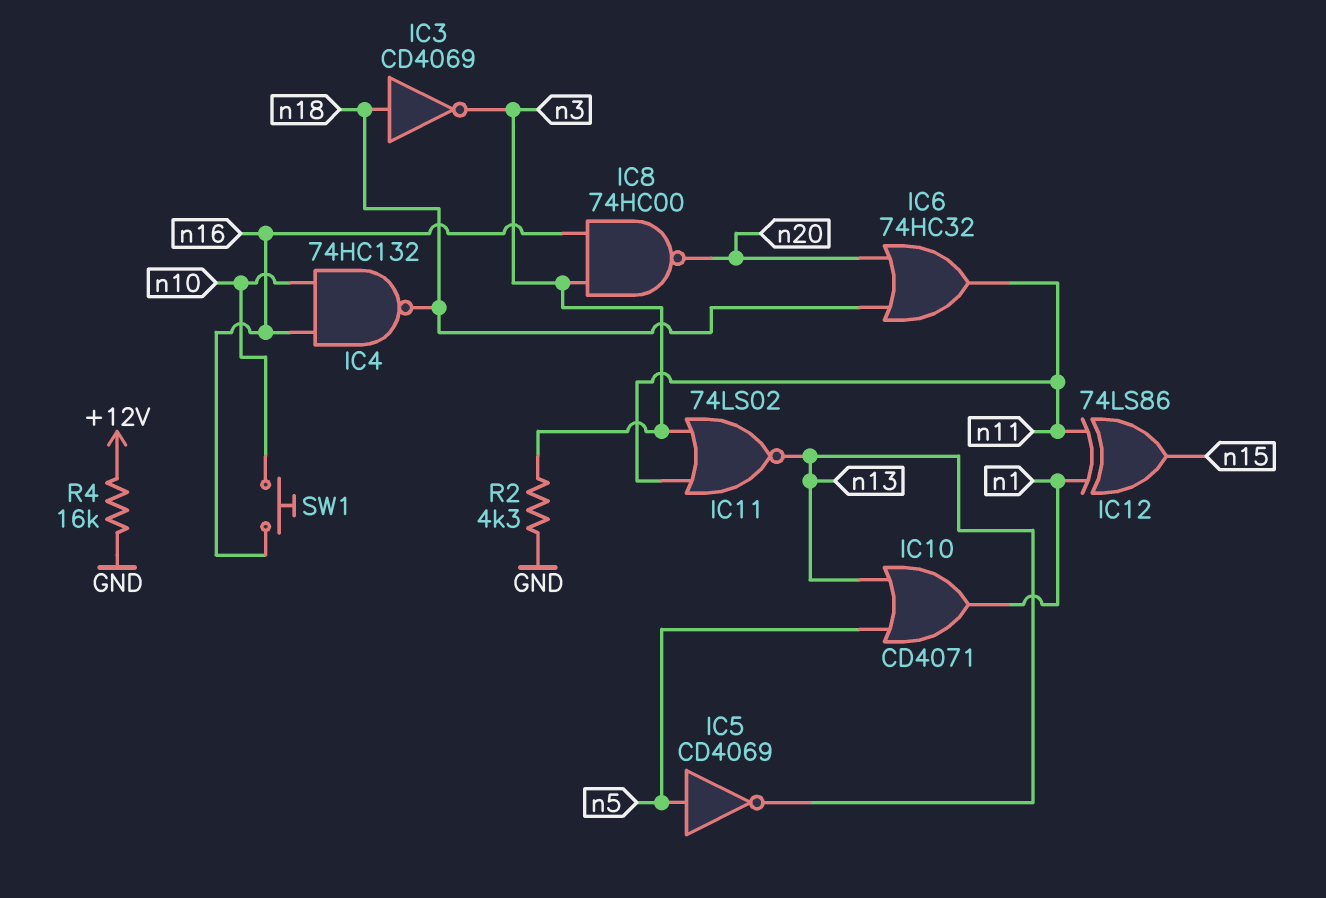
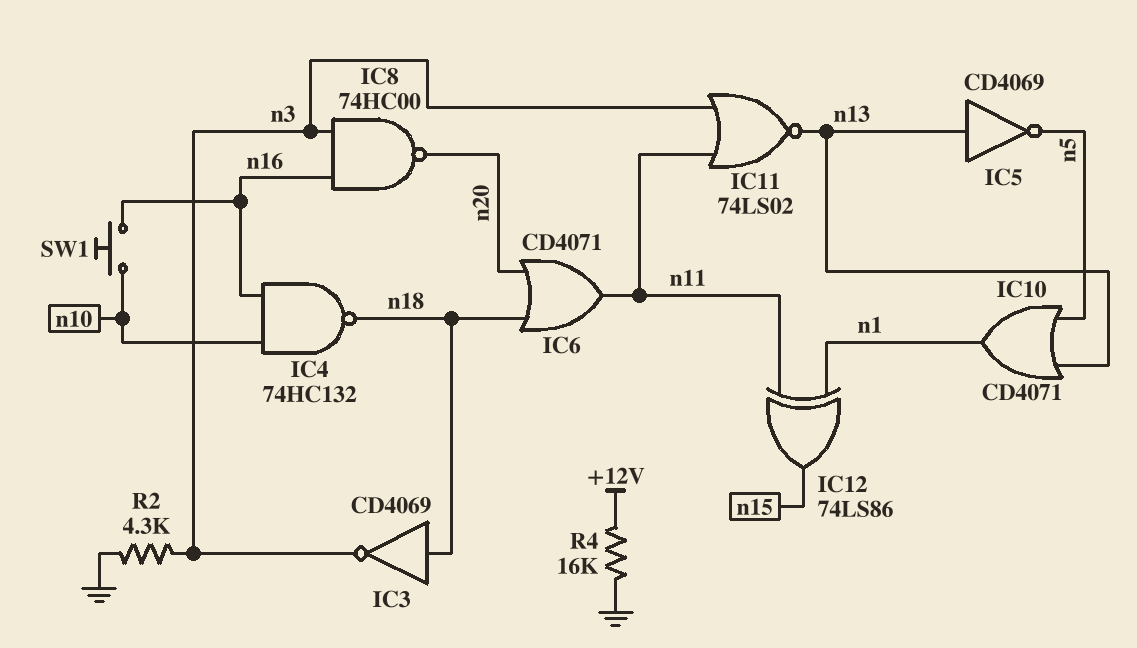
IC5: NOT CD4069 (in n5, out n13) -> NOT CD4069 (in n13, out n5)
IC6: OR 74HC32 (in n18, in n20, out n11) -> OR CD4071 (in n18, in n20, out n11)

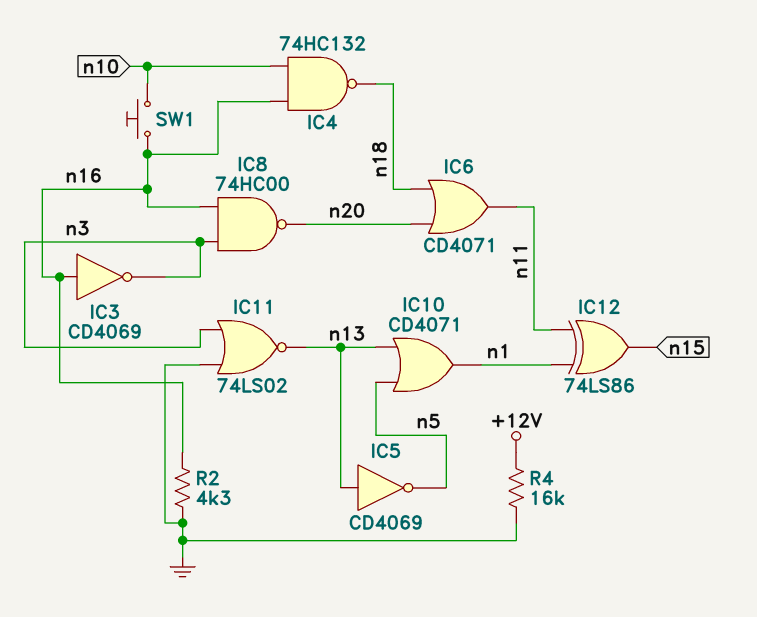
IC3: NOT CD4069 (in n18, out n3) -> NOT CD4069 (in n16, out n3)
IC11: NOR 74LS02 (in n3, in n11, out n13) -> NOR 74LS02 (in GND, in n3, out n13)
R2: 4.3k (GND, n3) -> 4.3k (GND, n16)

